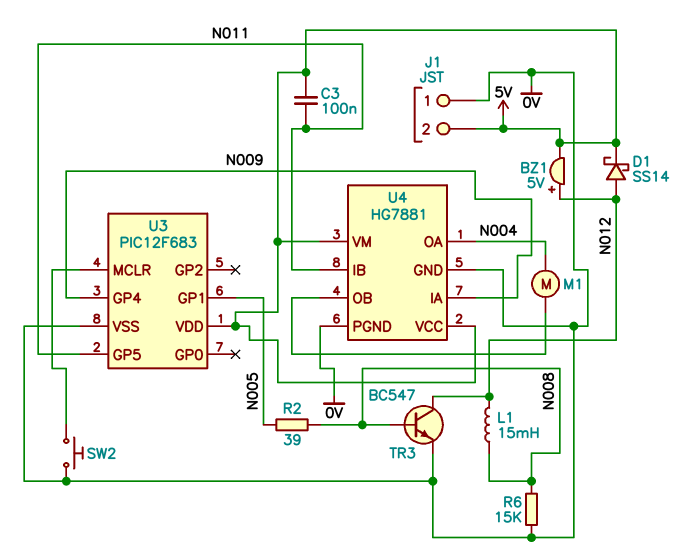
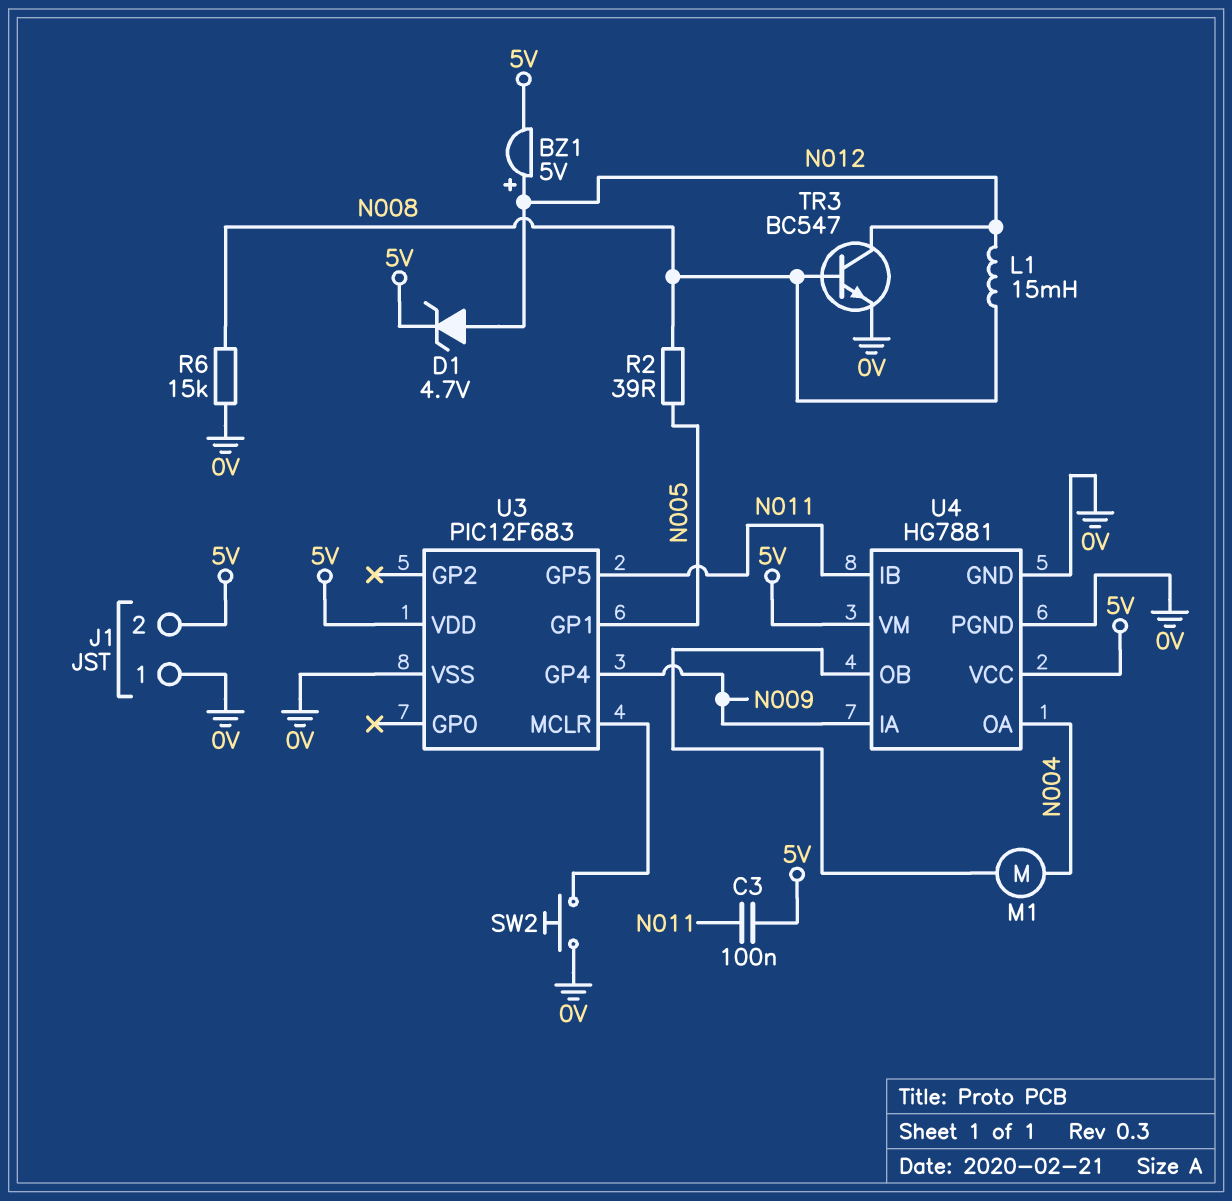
D1: schottky SS14 (A N012, K 5V) -> zener 4.7V (A N012, K 5V)

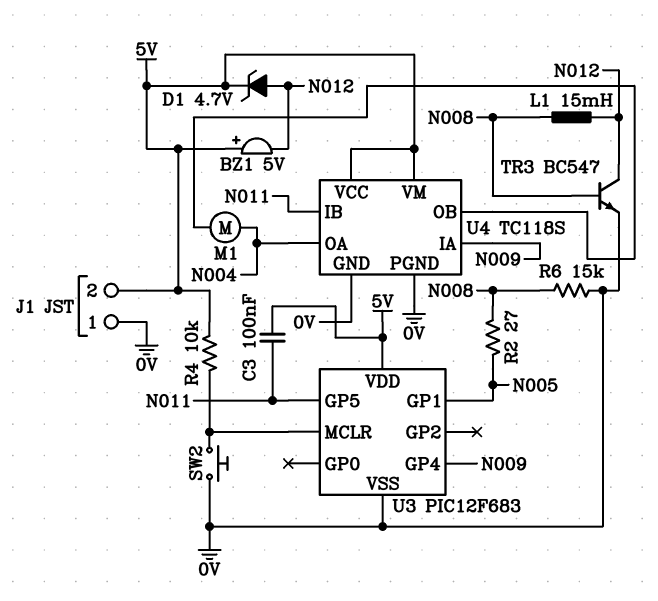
BZ1: buzzer 5V (plus N012, minus 5V) -> buzzer 5V (plus 5V, minus N012)
R2: 39 (N005, N008) -> 27 (N005, N008)
R4: none -> 10k (5V, U3/MCLR)
U4: HG7881 -> TC118S

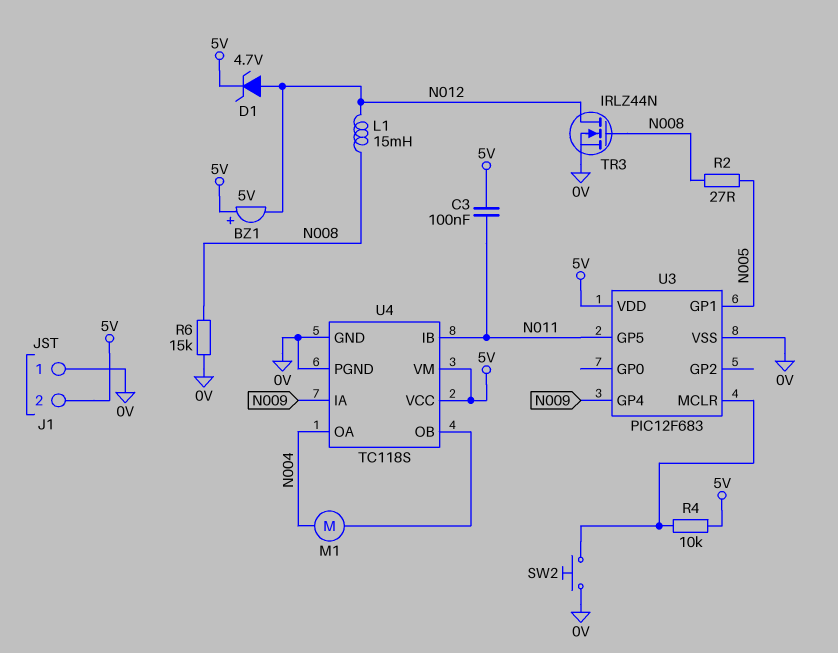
TR3: NPN BC547 (B N008, C N012, E 0V) -> NMOS IRLZ44N (G N008, D N012, S 0V)

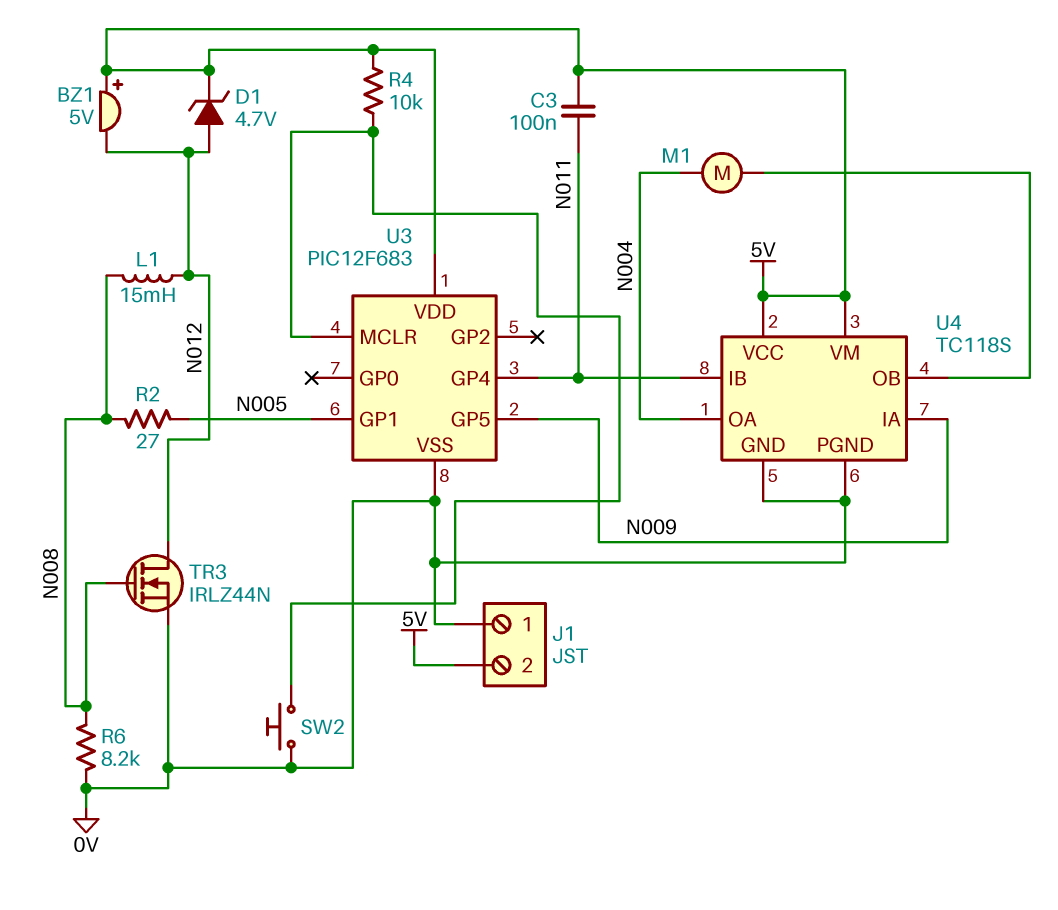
R6: 15k (0V, N008) -> 8.2k (0V, N008)
U3 pin GP4: N009 -> N011
U3 pin GP5: N011 -> N009

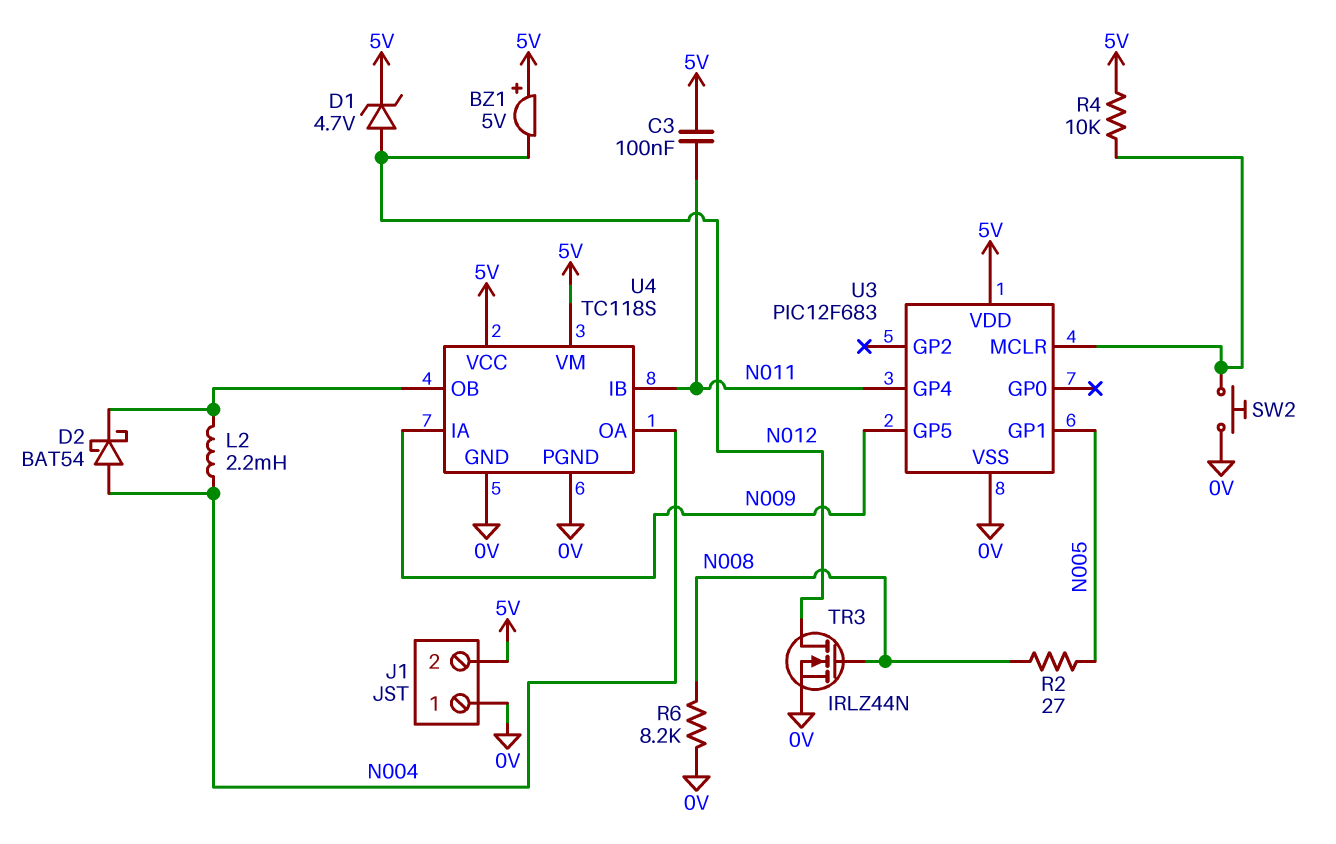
D2: none -> schottky BAT54 (A N004, K U4/OB)
L1: 15mH (N008, N012) -> none
L2: none -> 2.2mH (N004, U4/OB)
M1: motor (N004, U4/OB) -> none

